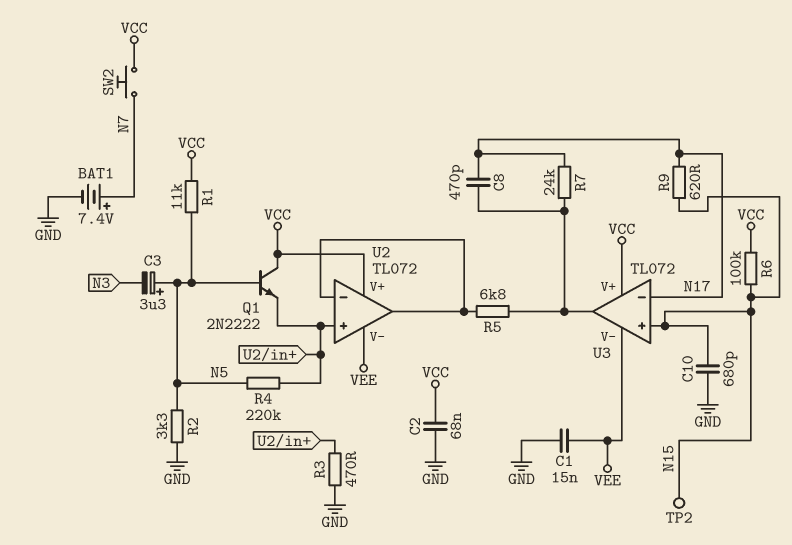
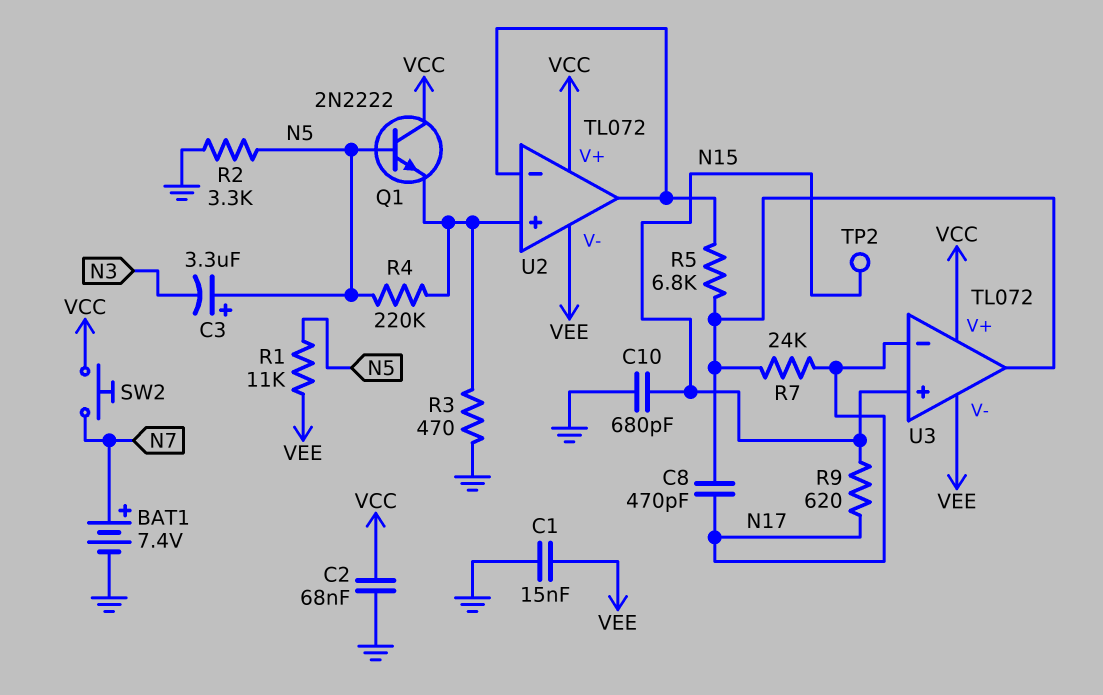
R1: 11k (N5, VCC) -> 11k (N5, VEE)
R6: 100k (N15, VCC) -> none

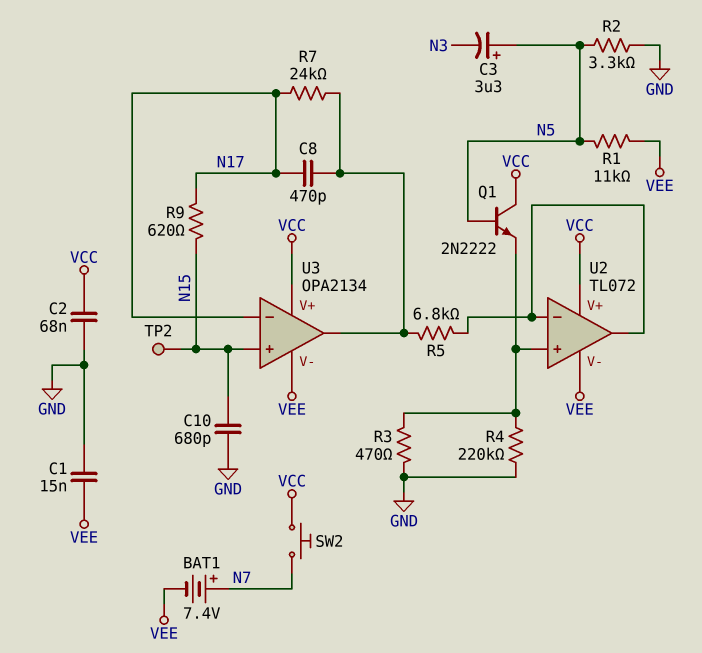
BAT1: 7.4V (plus N7, minus GND) -> 7.4V (plus N7, minus VEE)
R4: 220k (N5, U2/in+) -> 220k (GND, U2/in+)
U3: TL072 -> OPA2134

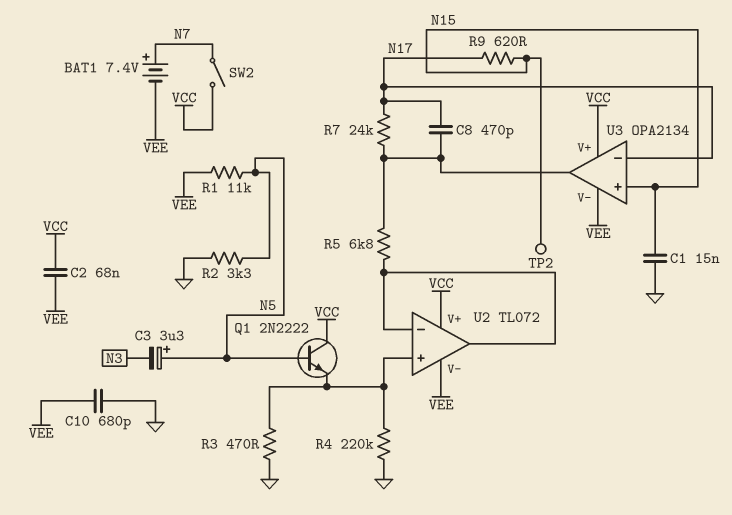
C1: 15nF (GND, VEE) -> 15nF (GND, N15)
C2: 68nF (GND, VCC) -> 68nF (VCC, VEE)
C10: 680pF (GND, N15) -> 680pF (GND, VEE)
SW2: button (N7, VCC) -> switch (N7, VCC)

